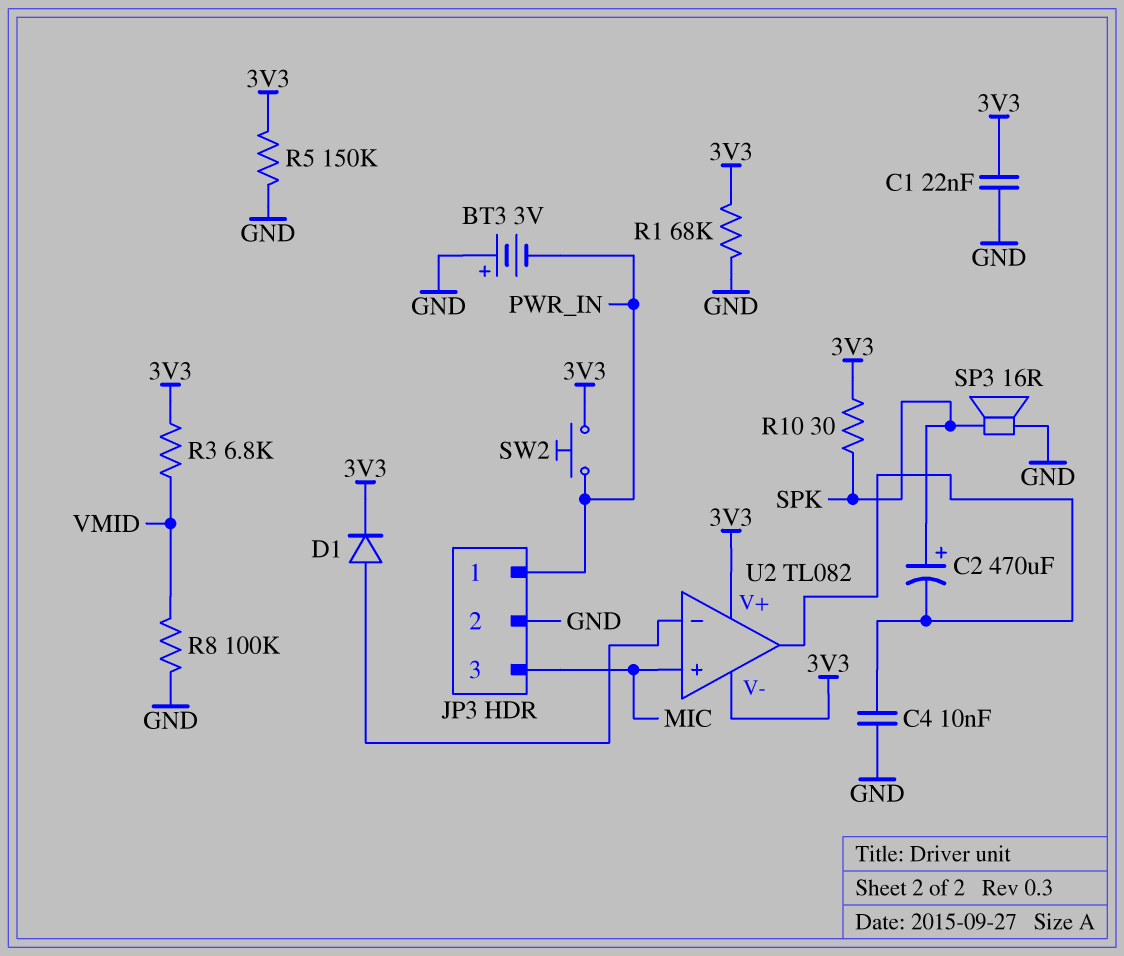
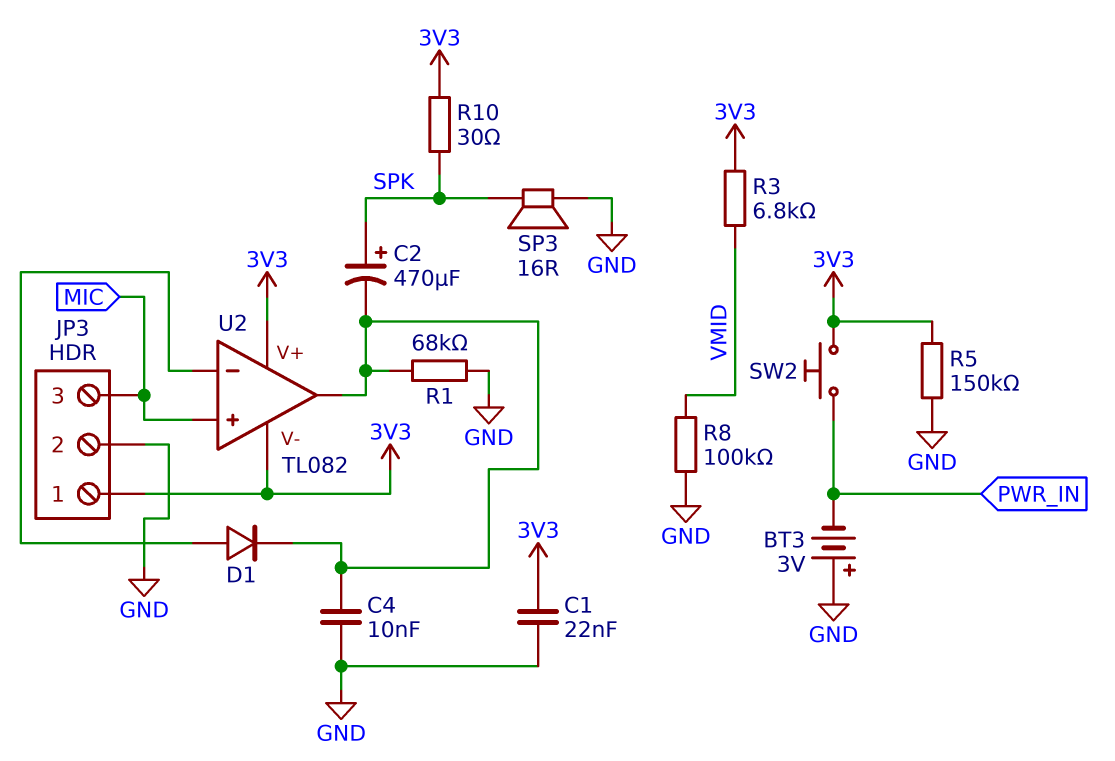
D1: diode (A U2/in-, K 3V3) -> diode (A U2/in-, K U2/out)
JP3 pin 1: PWR_IN -> 3V3
R1: 68k (3V3, GND) -> 68k (GND, U2/out)

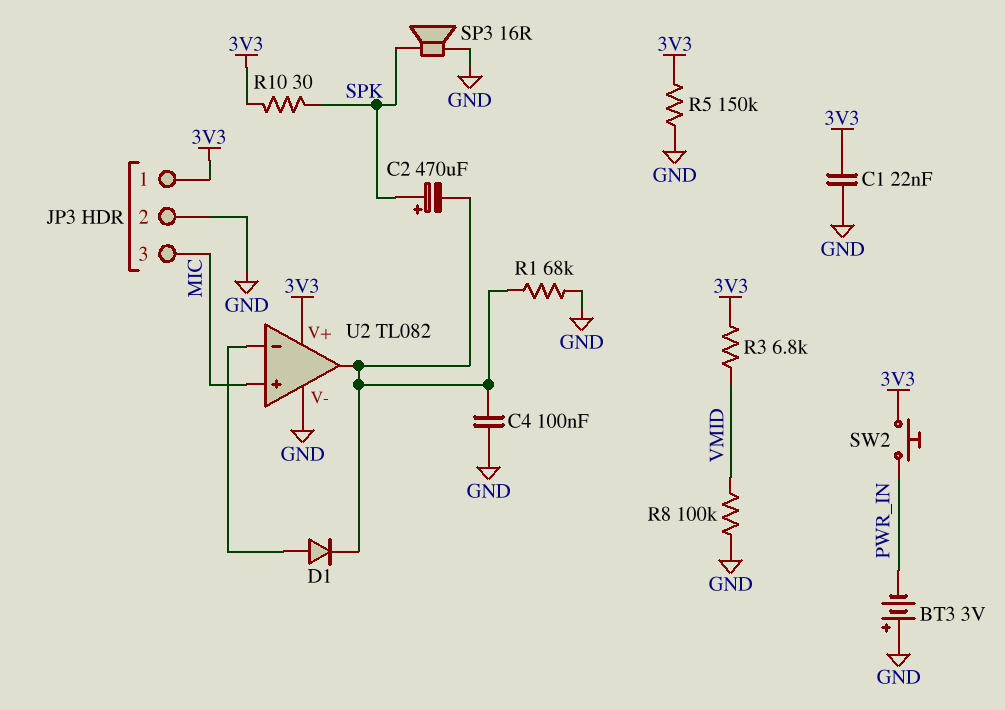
C4: 10nF (GND, U2/out) -> 100nF (GND, U2/out)
U2 pin V-: 3V3 -> GND

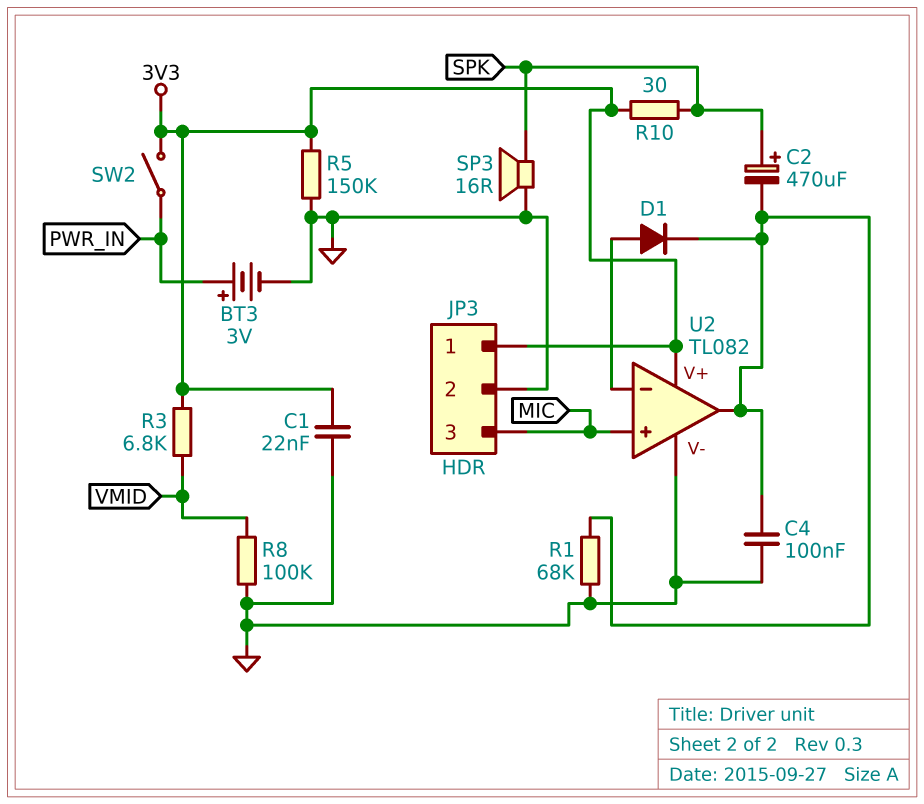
BT3: 3V (plus GND, minus PWR_IN) -> 3V (plus PWR_IN, minus GND)
SW2: button (3V3, PWR_IN) -> switch (3V3, PWR_IN)

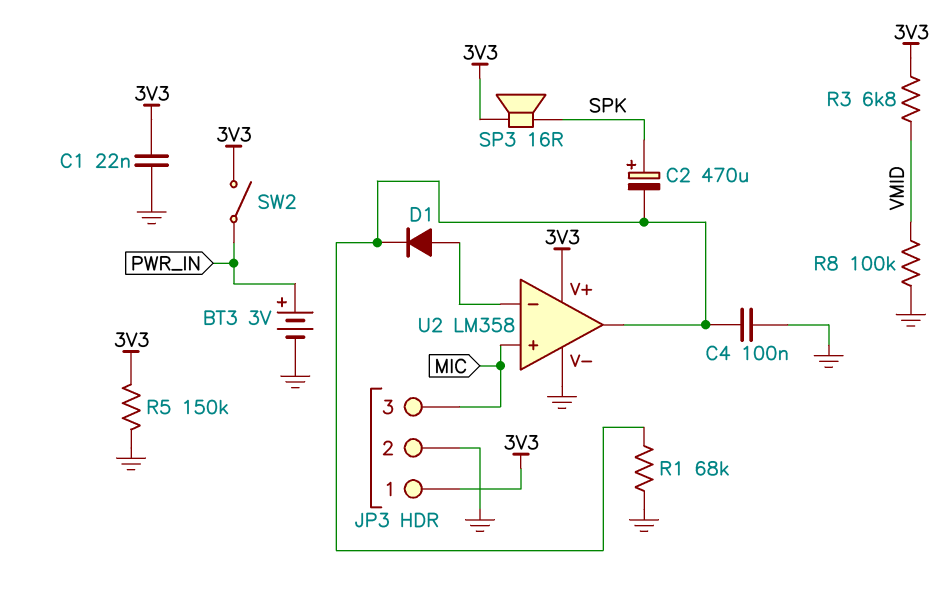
R10: 30 (3V3, SPK) -> none
SP3: speaker 16R (GND, SPK) -> speaker 16R (3V3, SPK)
U2: TL082 -> LM358

